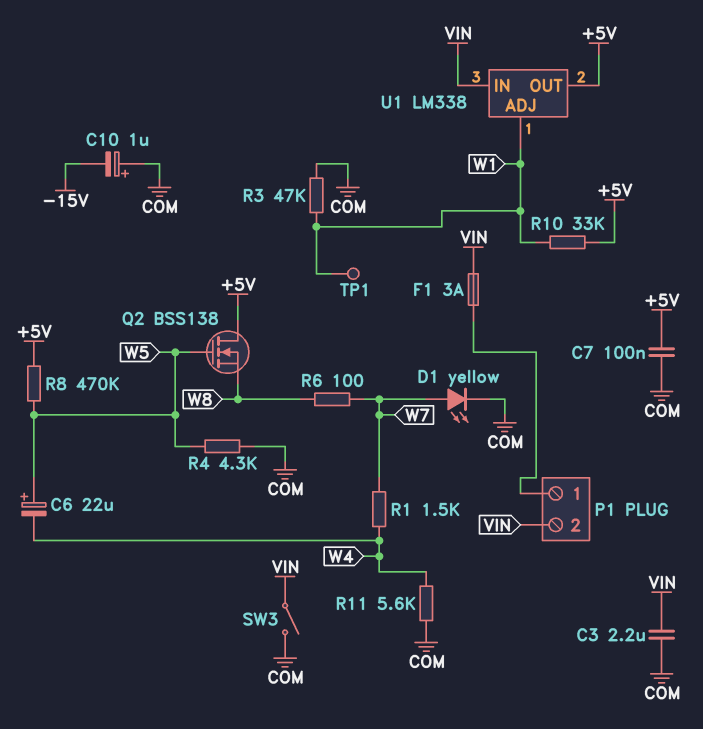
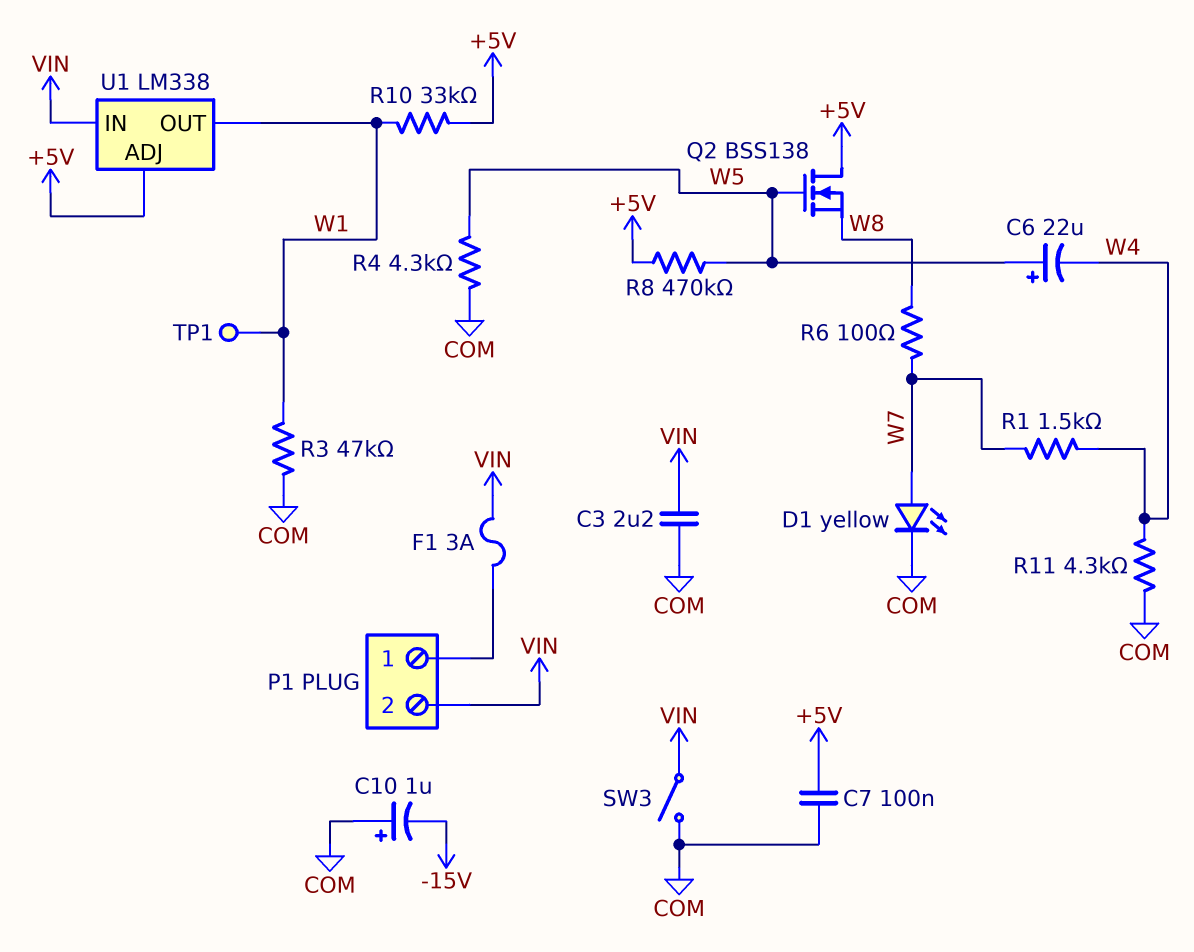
R11: 5.6k (COM, W4) -> 4.3k (COM, W4)
U1 pin ADJ: W1 -> +5V
U1 pin OUT: +5V -> W1

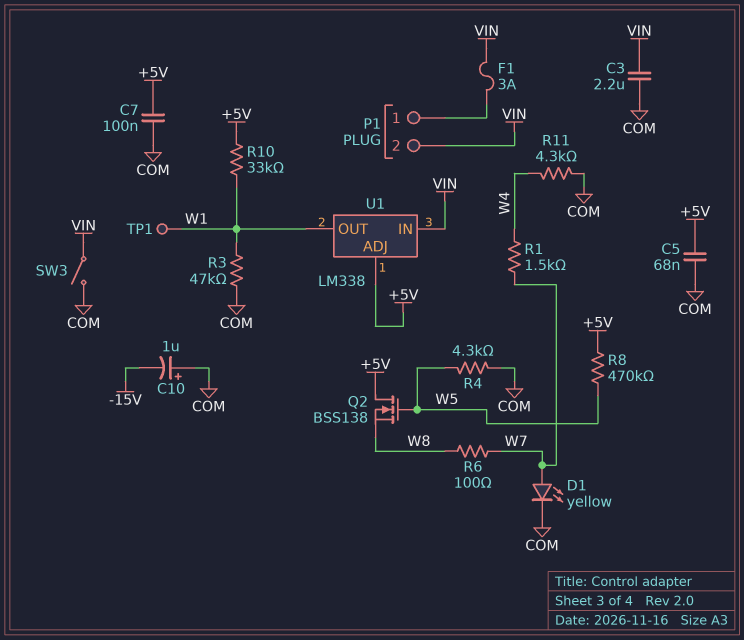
C5: none -> 68nF (+5V, COM)
C6: 22uF (plus W5, minus W4) -> none

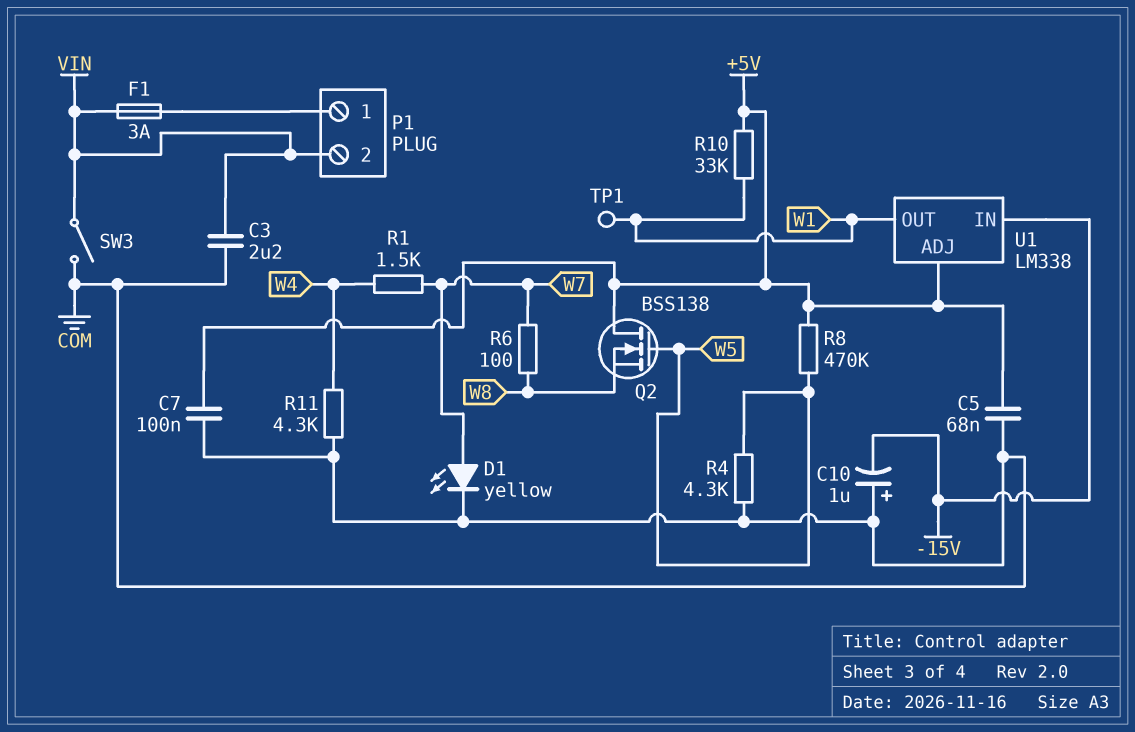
R3: 47k (COM, W1) -> none
U1 pin IN: VIN -> -15V

